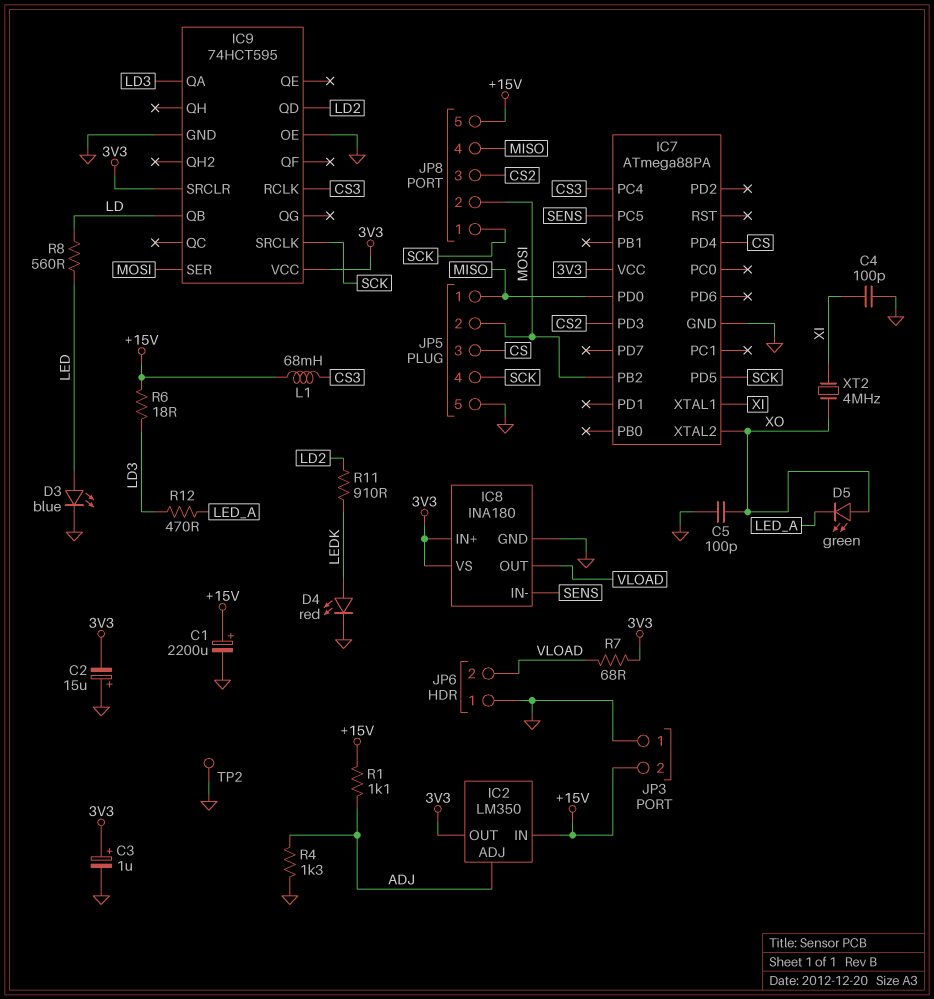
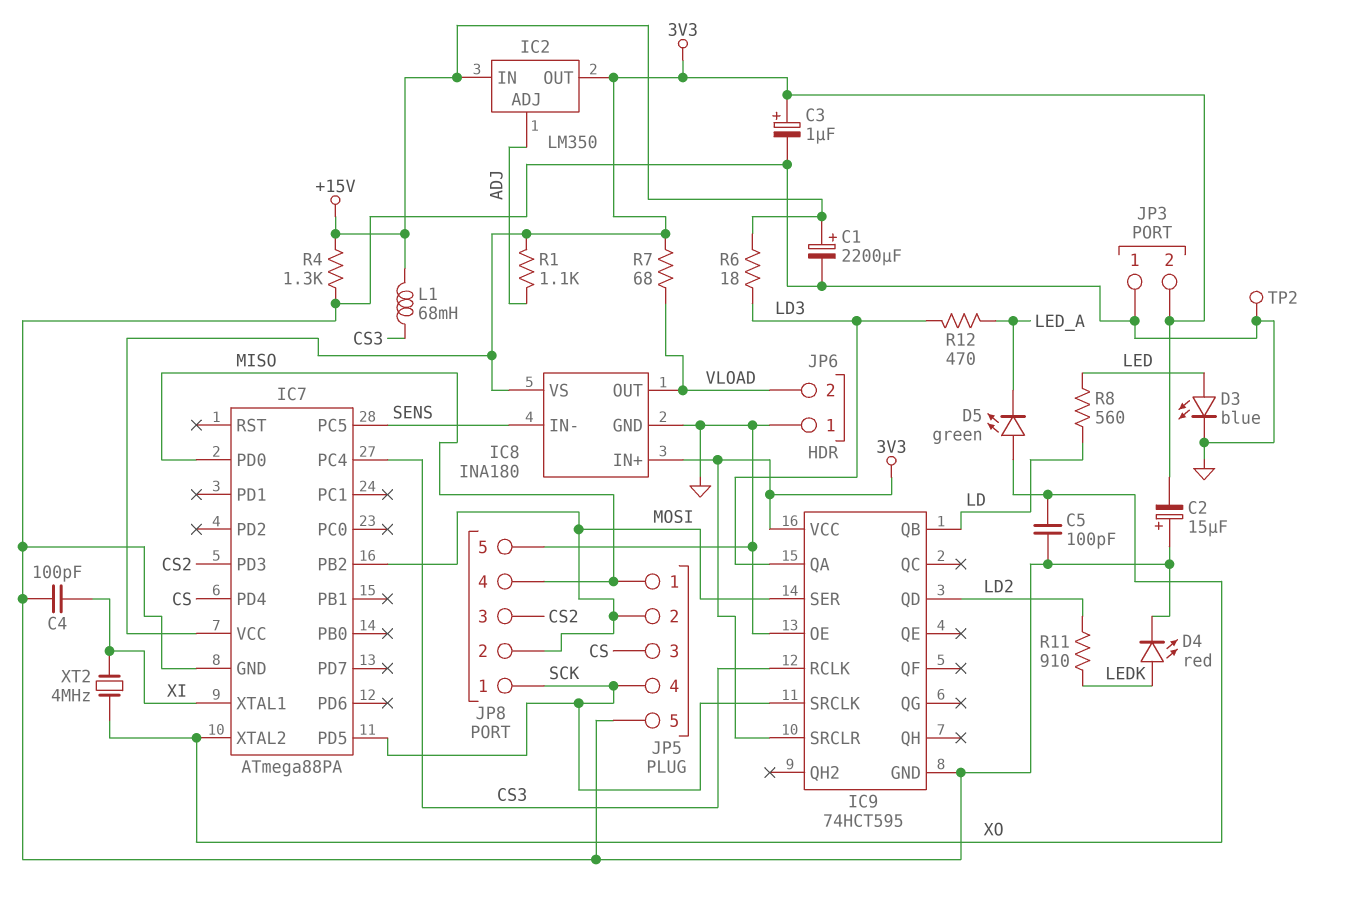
JP3 pin 2: +15V -> 3V3
JP8 pin 5: +15V -> GND
R1: 1.1k (+15V, ADJ) -> 1.1k (3V3, ADJ)
R4: 1.3k (ADJ, GND) -> 1.3k (+15V, GND)

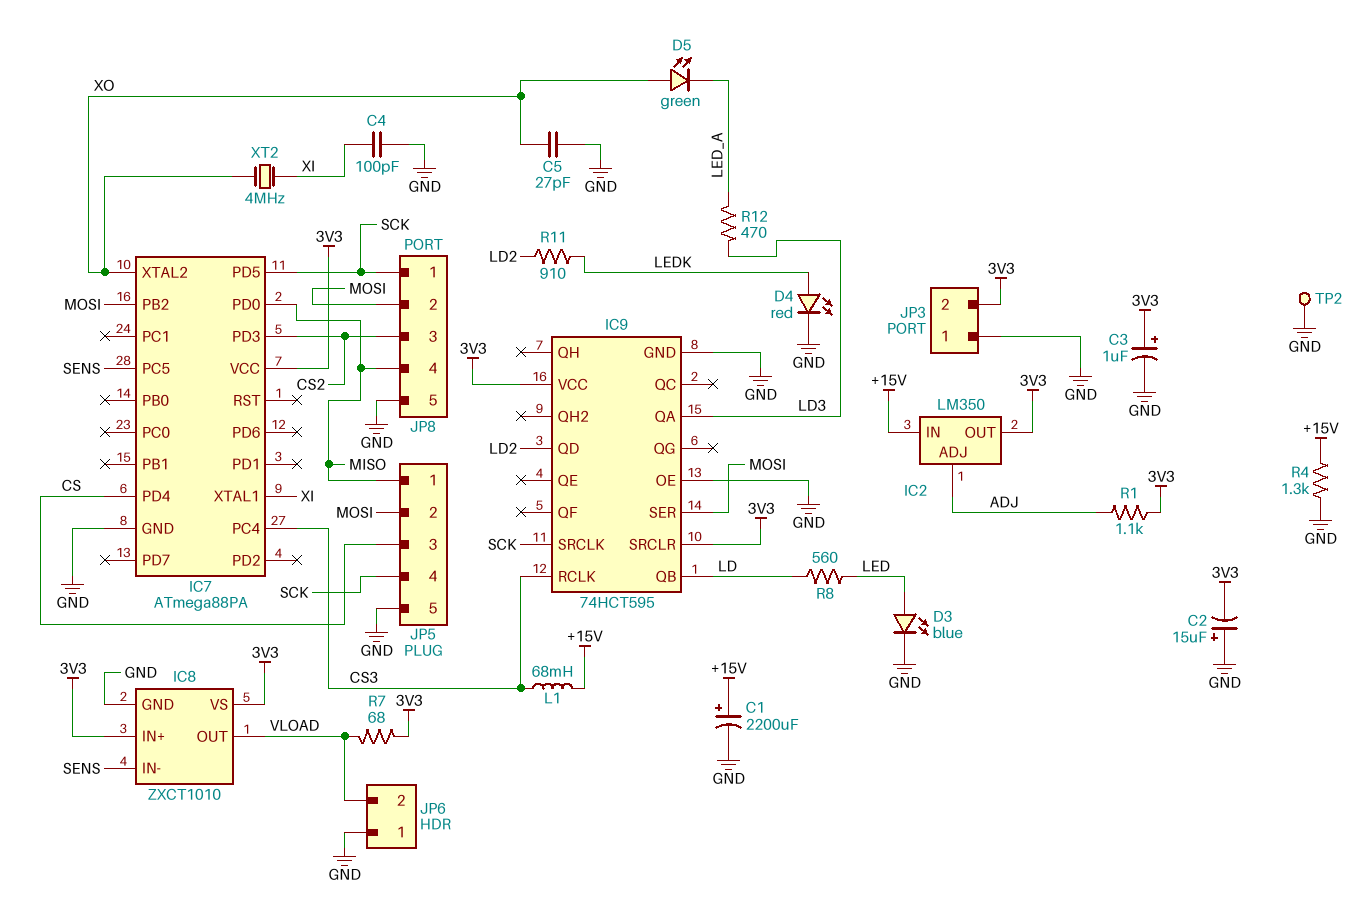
C5: 100pF (GND, XO) -> 27pF (GND, XO)
IC8: INA180 -> ZXCT1010
R6: 18 (+15V, LD3) -> none

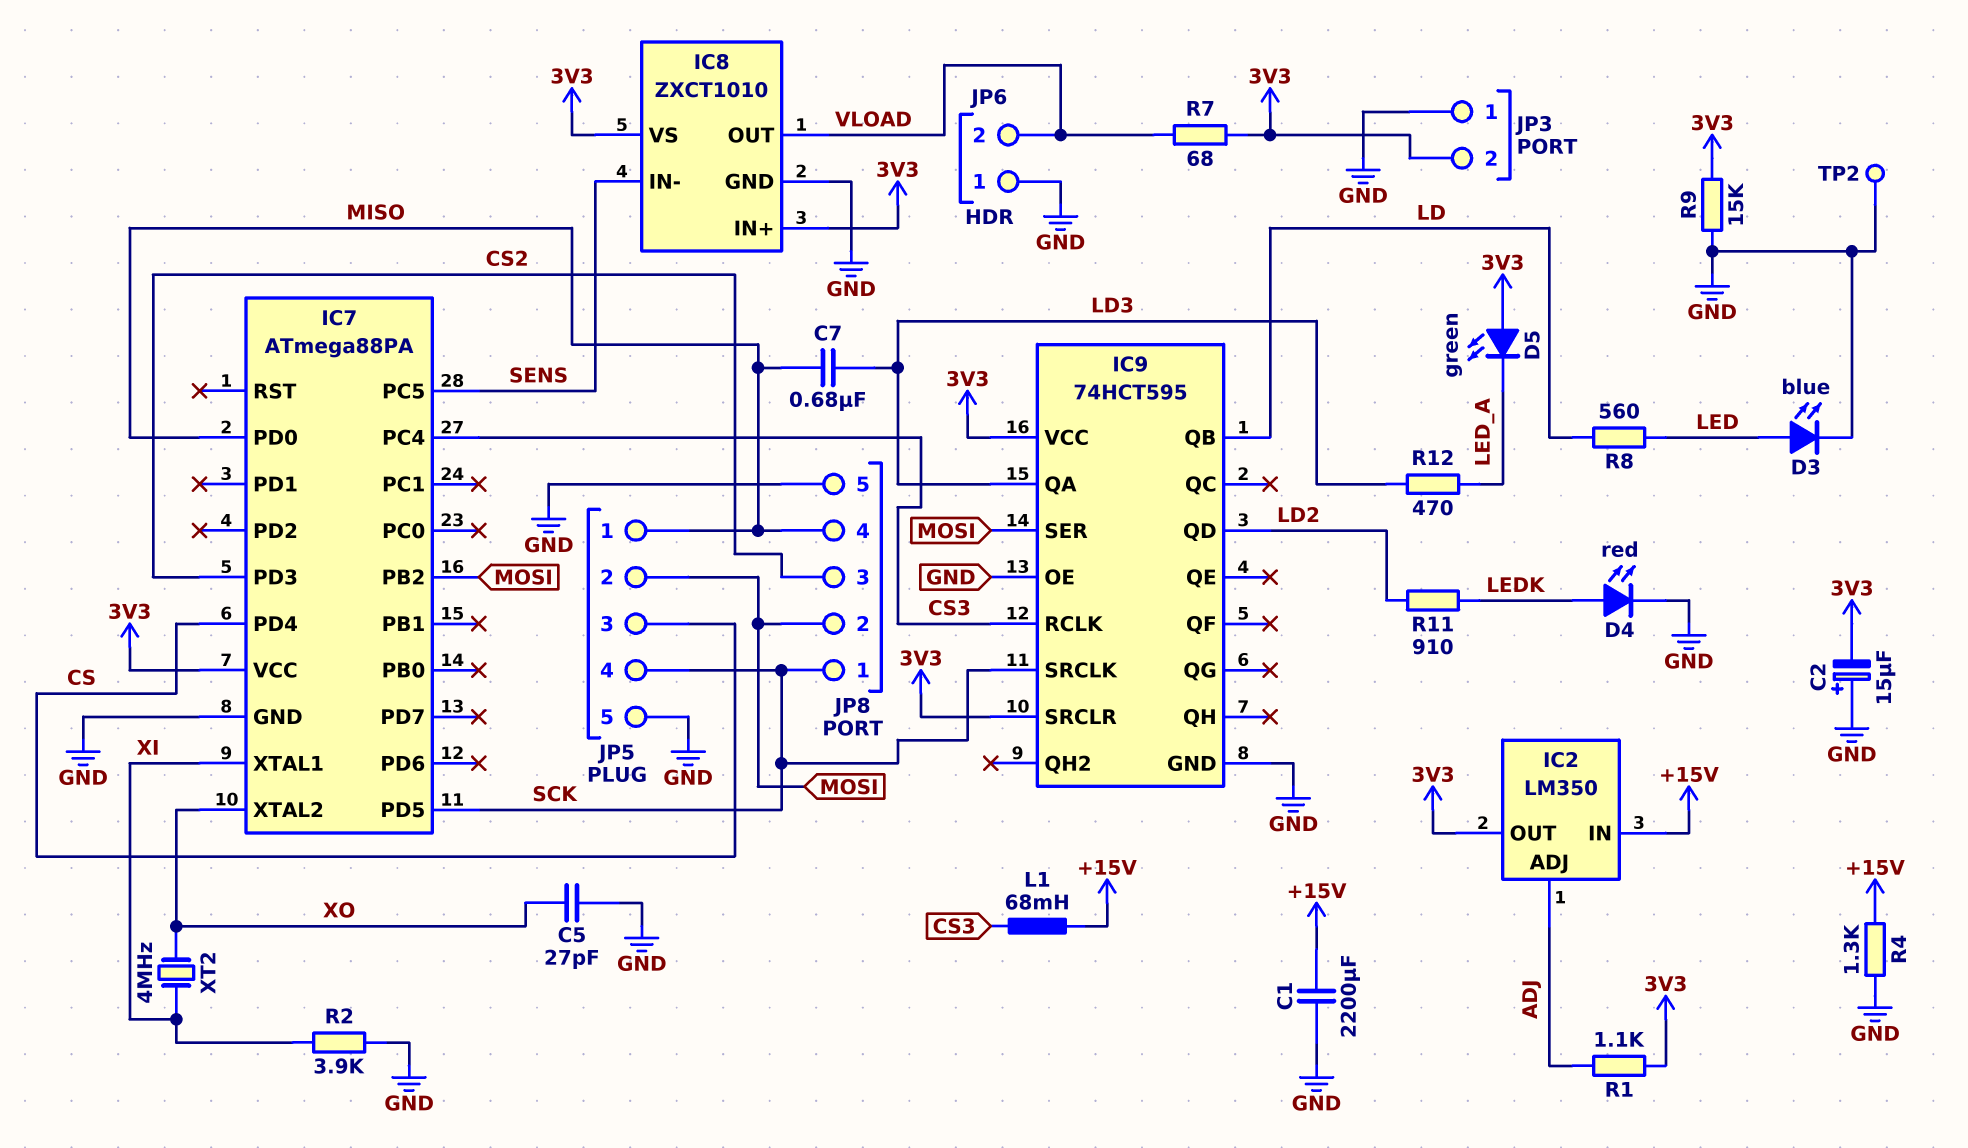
C1: 2200uF (plus +15V, minus GND) -> 2200uF (+15V, GND)
C3: 1uF (plus 3V3, minus GND) -> none
C4: 100pF (GND, XI) -> none
C7: none -> 680nF (LD3, MISO)
D5: LED green (A XO, K LED_A) -> LED green (A 3V3, K LED_A)
R2: none -> 3.9k (GND, XI)
R9: none -> 15k (3V3, GND)

